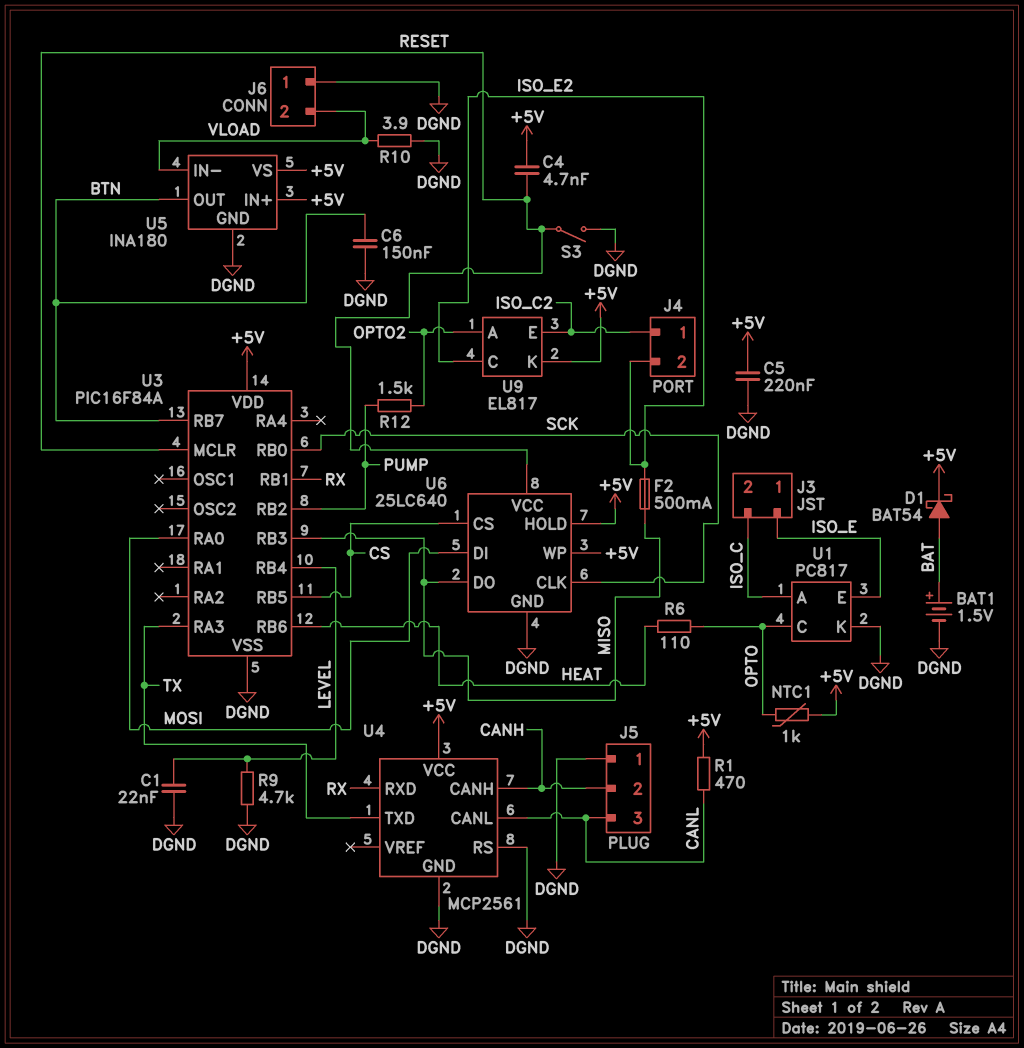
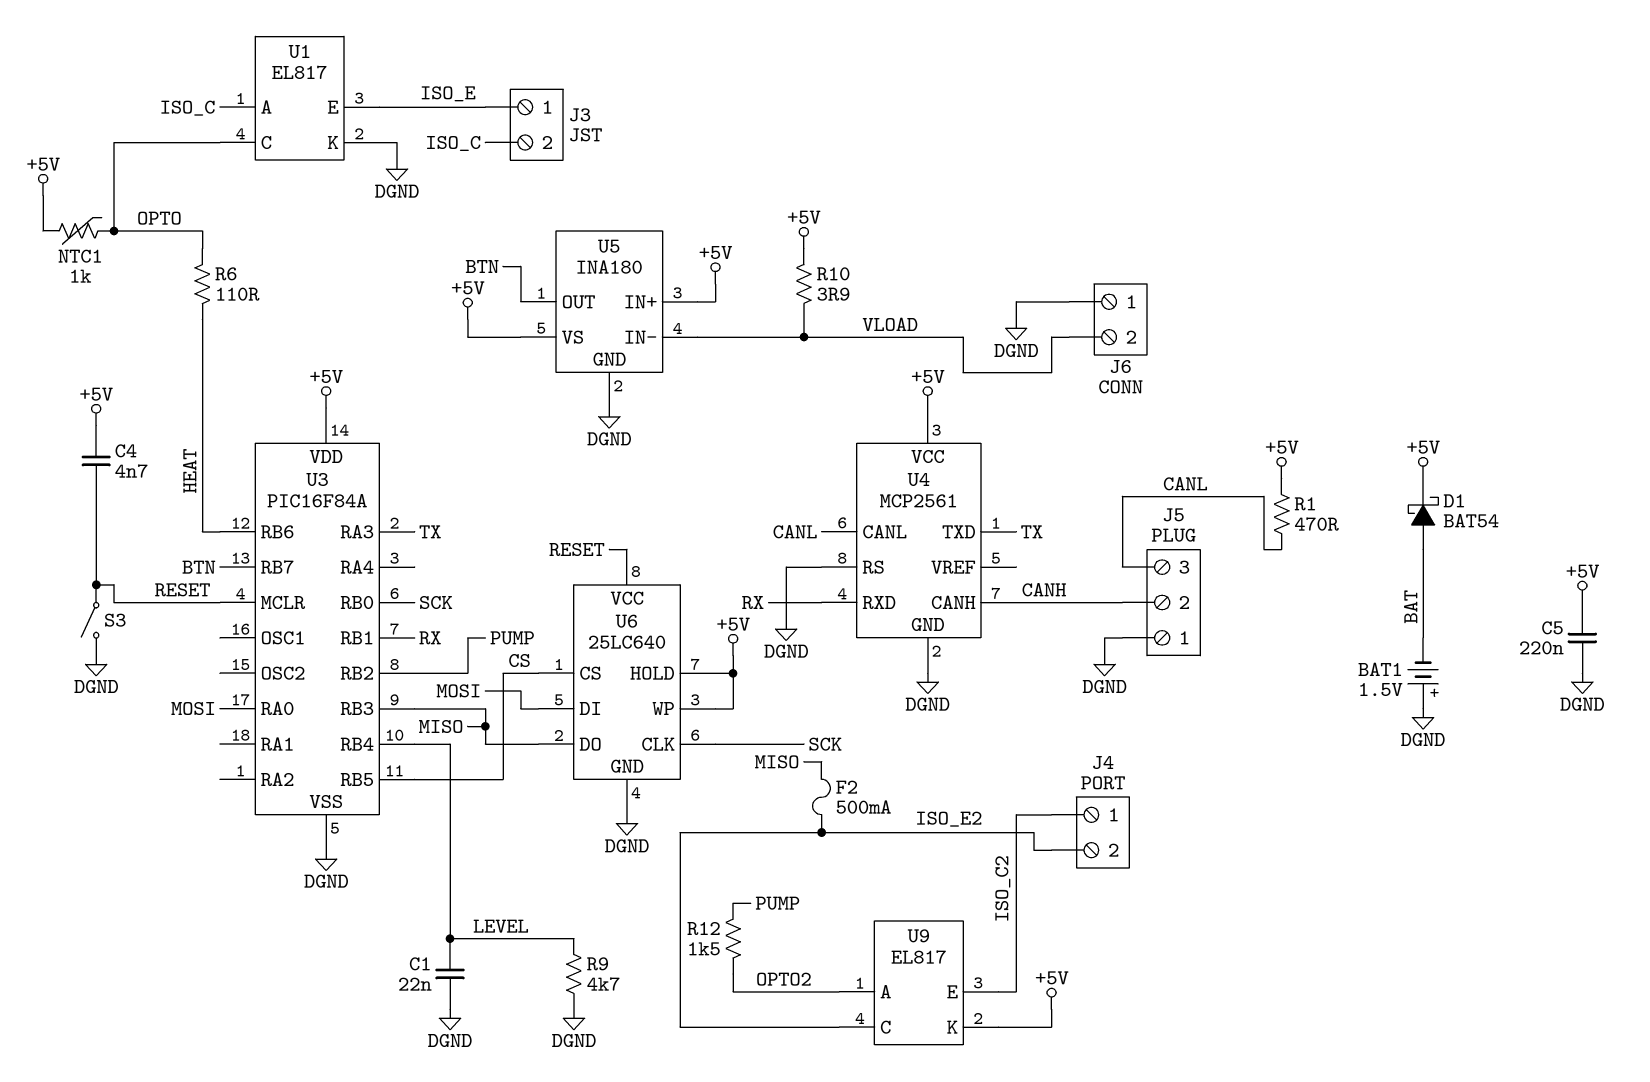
BAT1: 1.5V (plus BAT, minus DGND) -> 1.5V (plus DGND, minus BAT)
C6: 150nF (BTN, DGND) -> none
R10: 3.9 (DGND, VLOAD) -> 3.9 (+5V, VLOAD)
U1: PC817 -> EL817

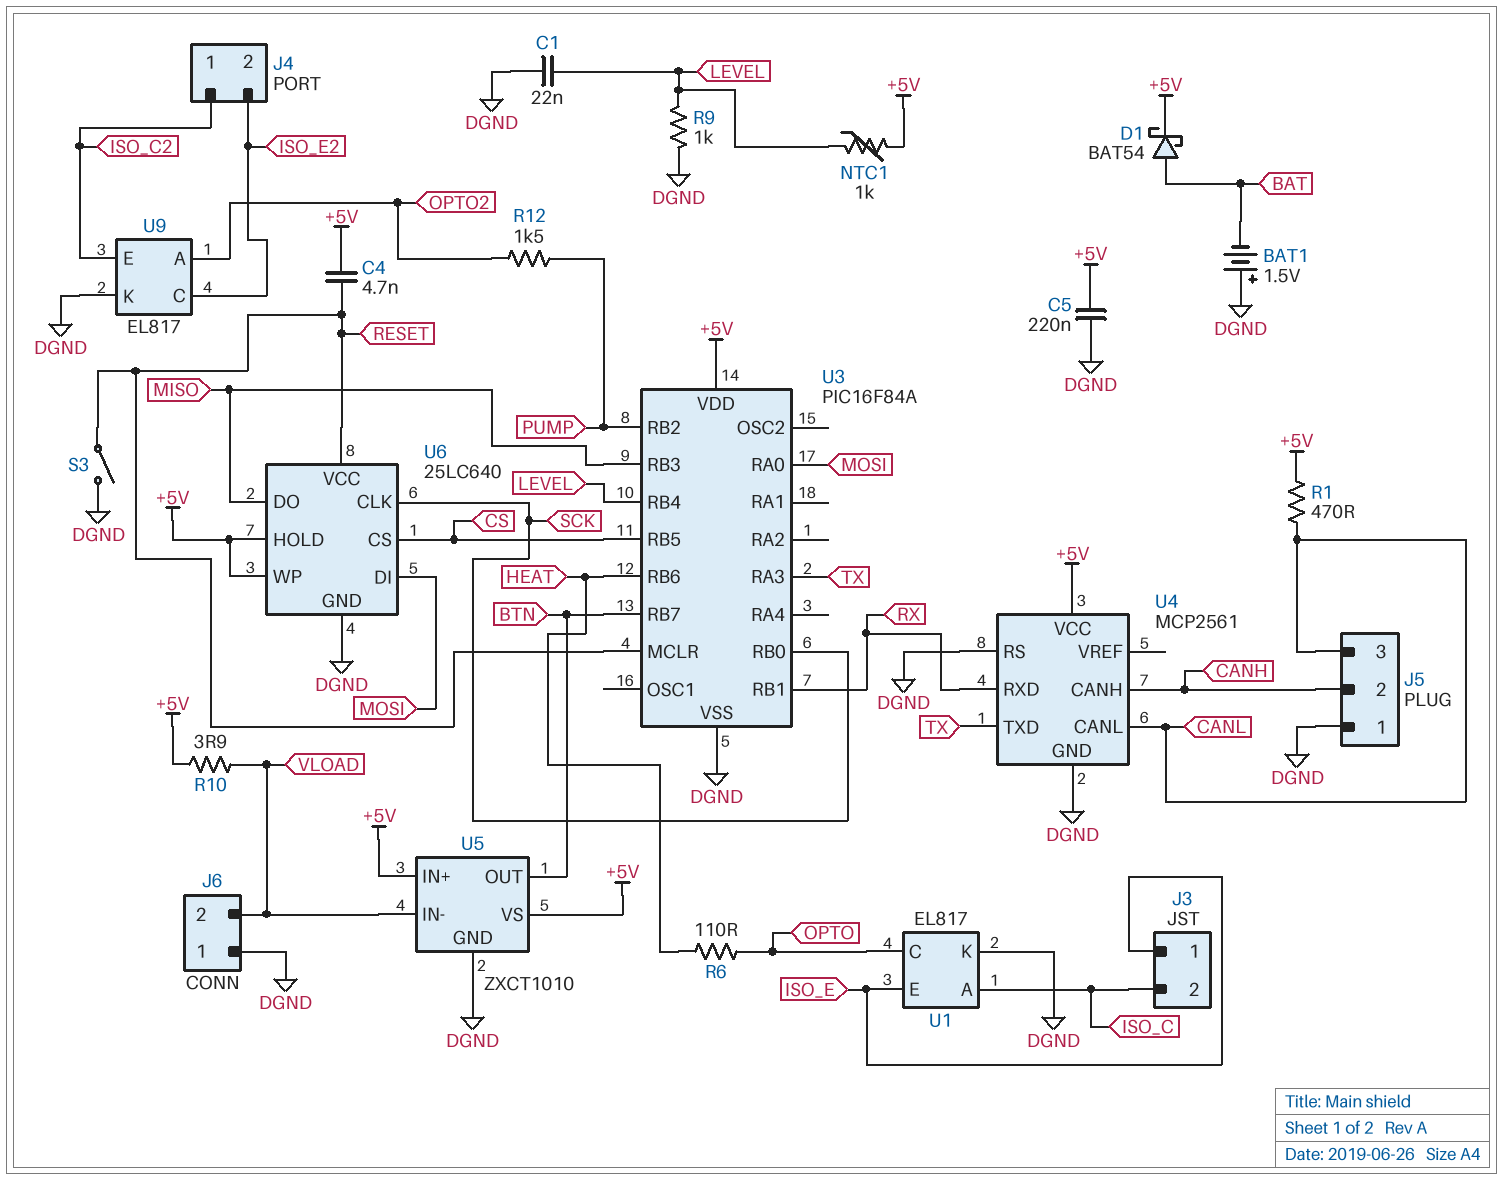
F2: 500mA (ISO_E2, MISO) -> none
NTC1: 1k (+5V, OPTO) -> 1k (+5V, LEVEL)
R9: 4.7k (DGND, LEVEL) -> 1k (DGND, LEVEL)
U5: INA180 -> ZXCT1010
U9 pin K: +5V -> DGND

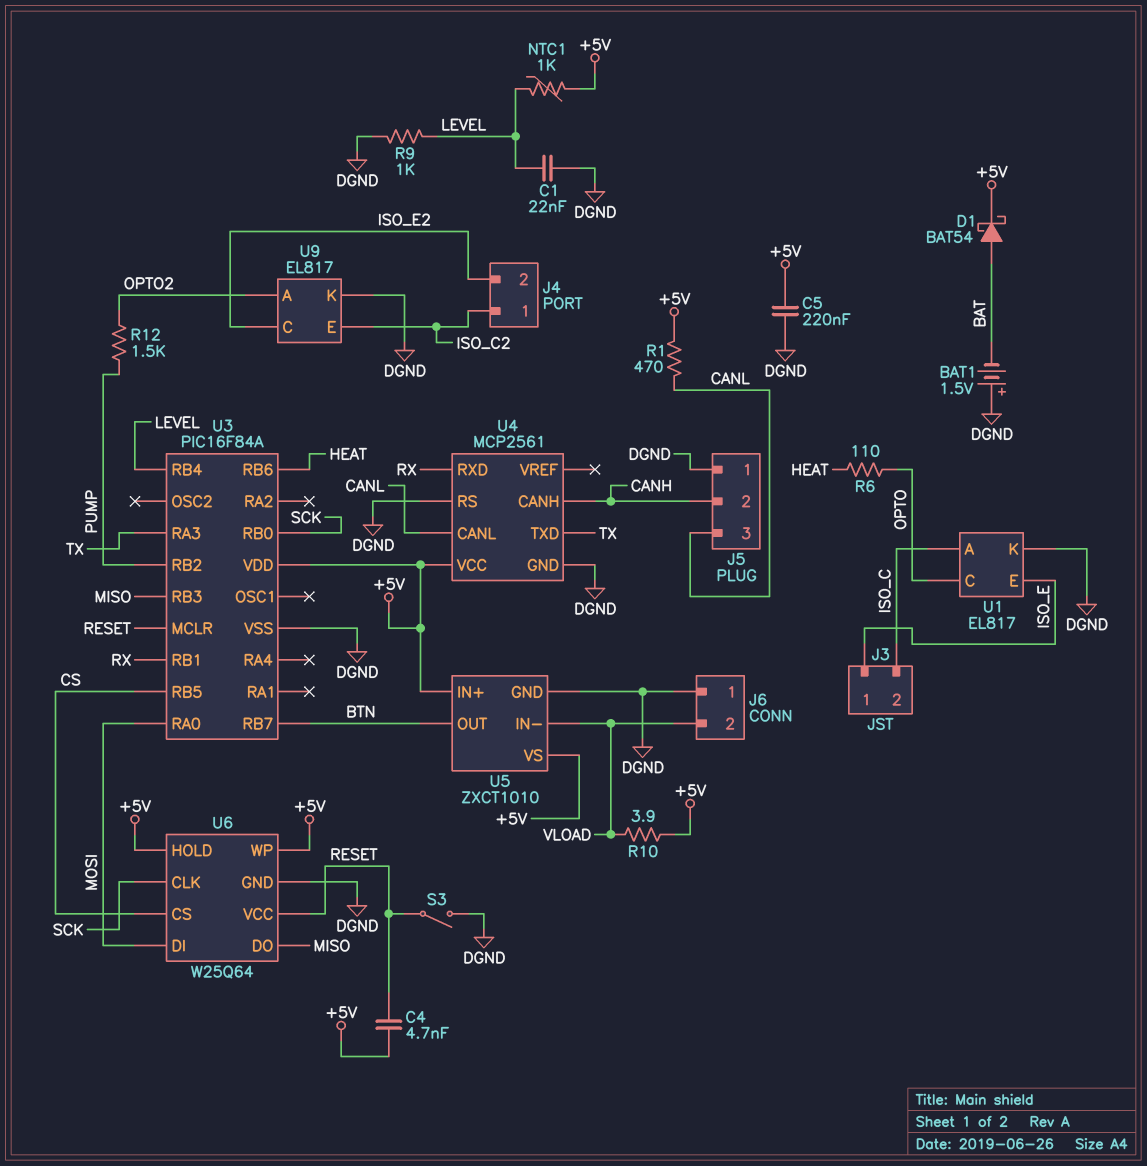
U6: 25LC640 -> W25Q64

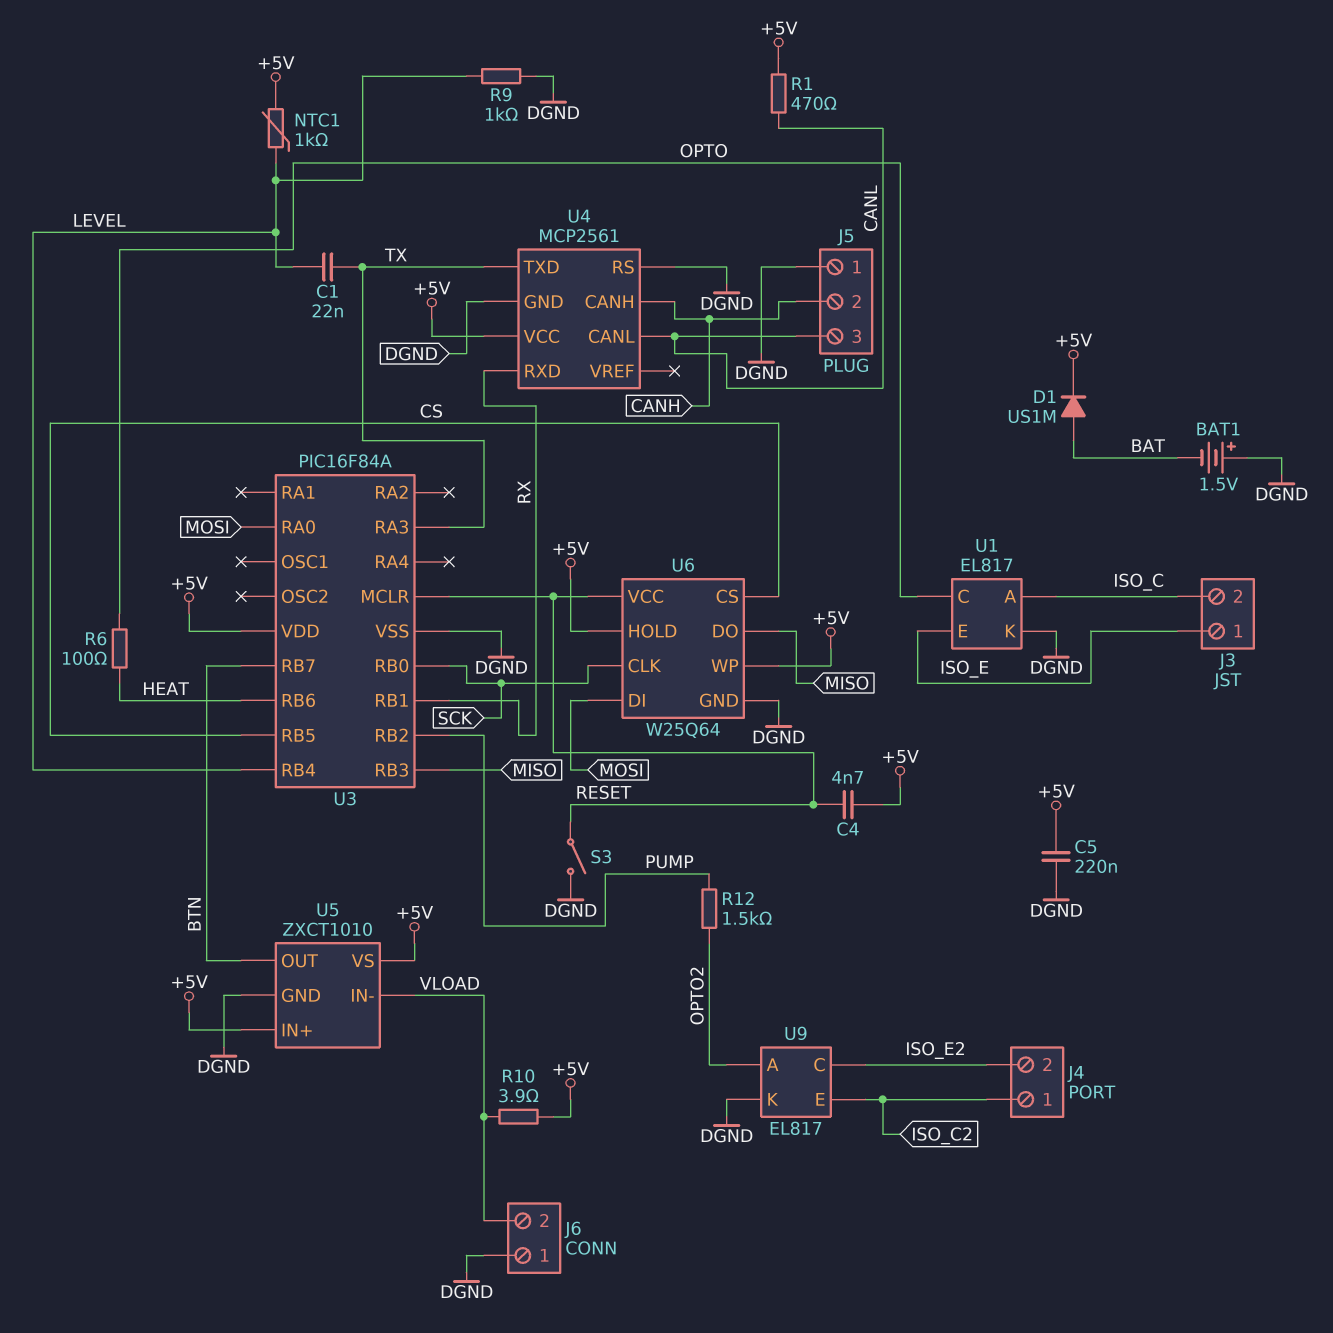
C1: 22nF (DGND, LEVEL) -> 22nF (LEVEL, TX)
D1: schottky BAT54 (A BAT, K +5V) -> diode US1M (A BAT, K +5V)
R6: 110 (HEAT, OPTO) -> 100 (HEAT, OPTO)

